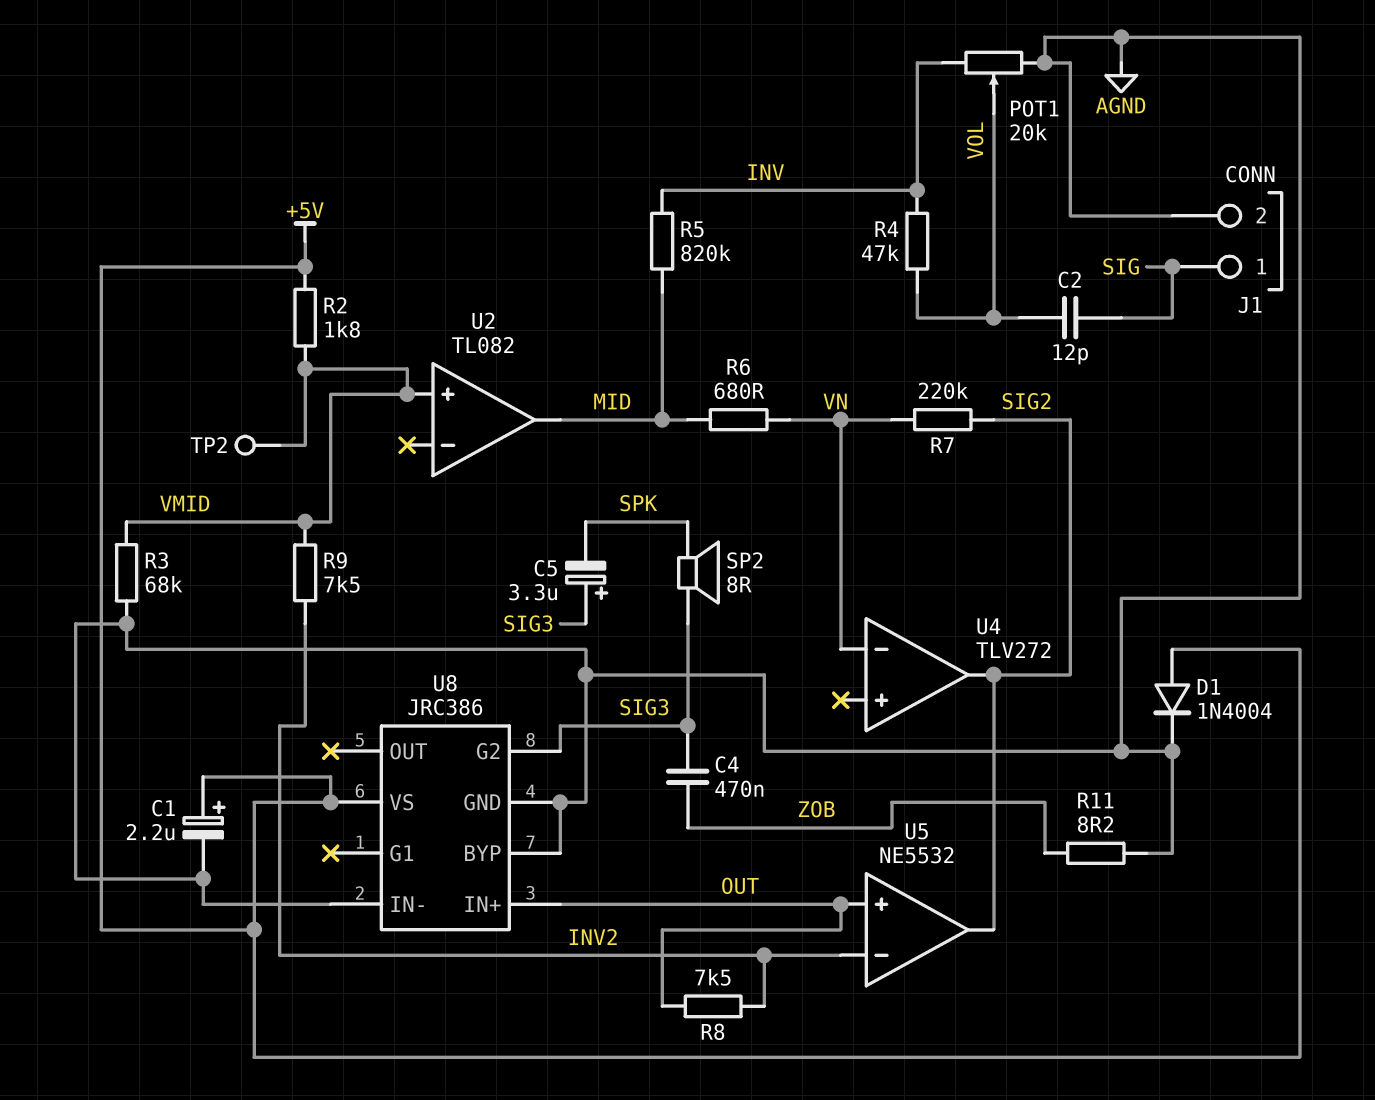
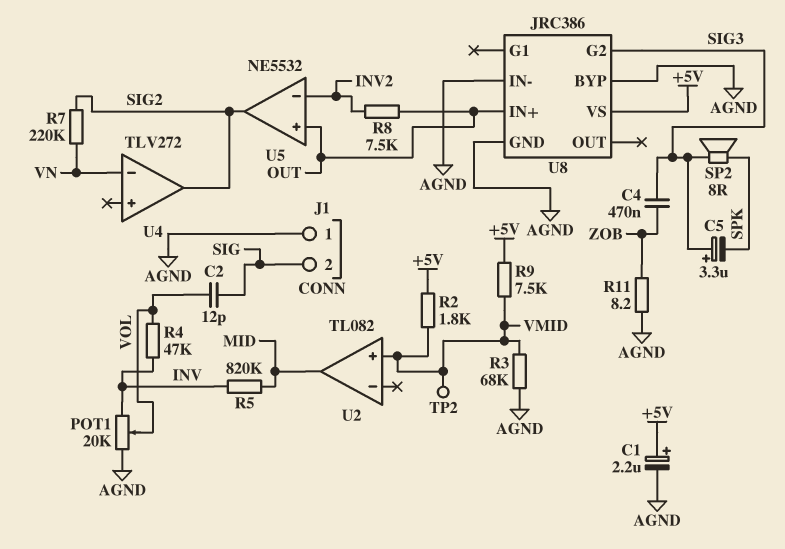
D1: diode 1N4004 (A +5V, K AGND) -> none
J1 pin 1: SIG -> AGND
J1 pin 2: AGND -> SIG
R6: 680 (MID, VN) -> none
R9: 7.5k (INV2, VMID) -> 7.5k (+5V, VMID)

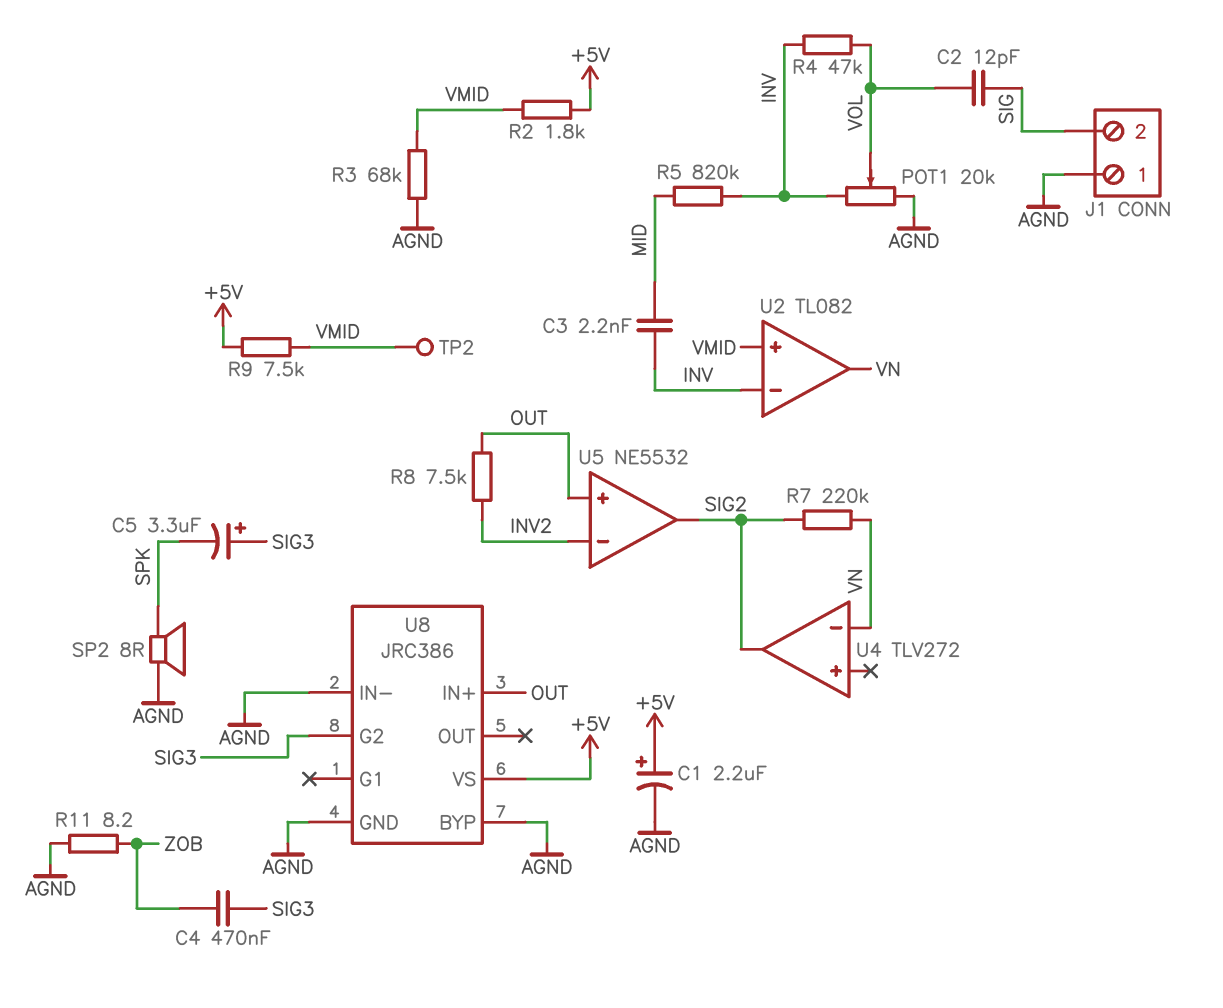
C3: none -> 2.2nF (INV, MID)
SP2: speaker 8R (SIG3, SPK) -> speaker 8R (AGND, SPK)
U2 pin in-: none -> INV
U2 pin out: MID -> VN

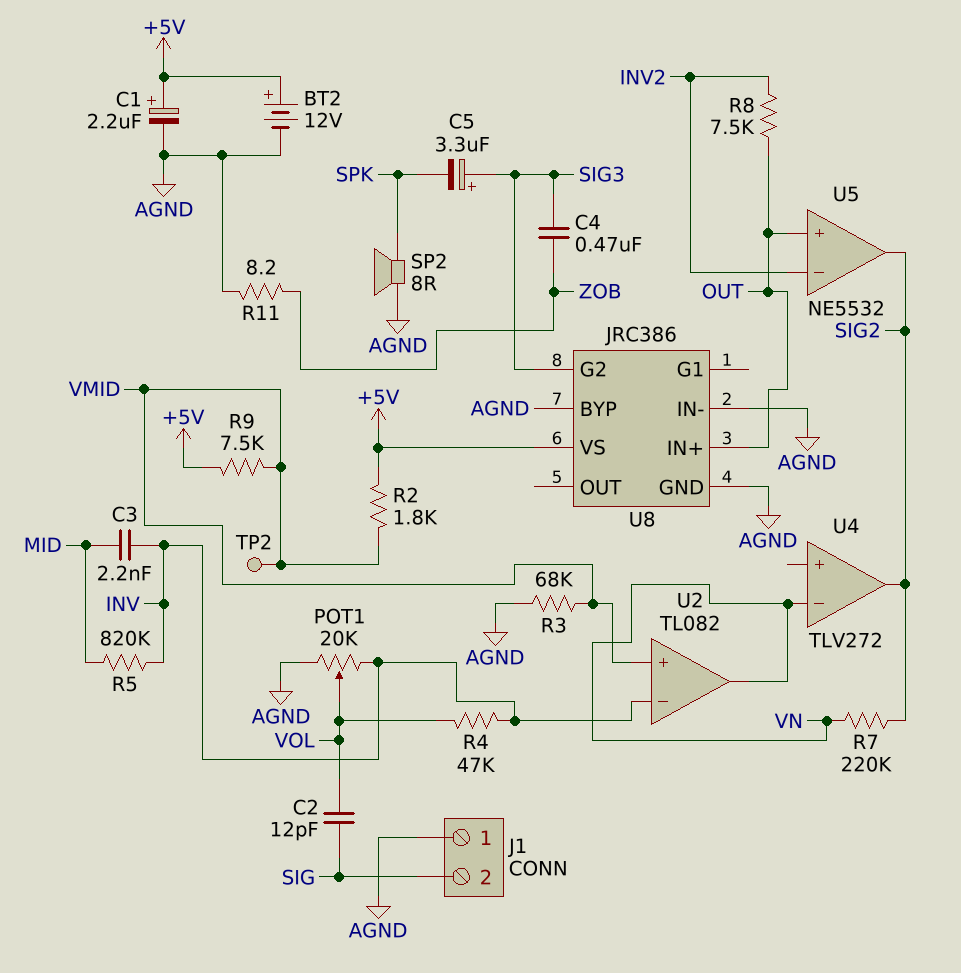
BT2: none -> 12V (plus +5V, minus AGND)

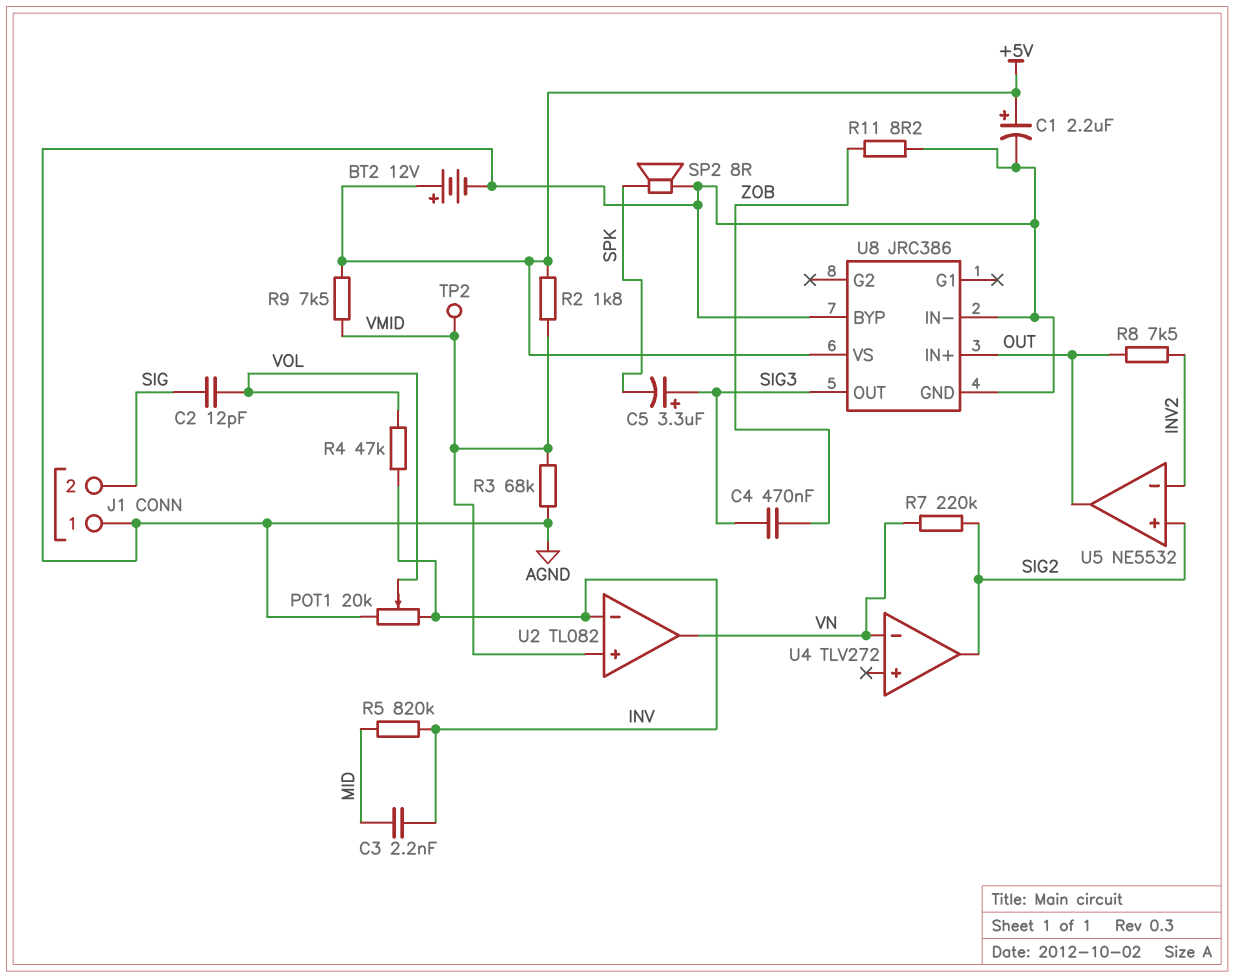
U5 pin in+: OUT -> SIG2
U5 pin out: SIG2 -> OUT
U8 pin G2: SIG3 -> none
U8 pin OUT: none -> SIG3

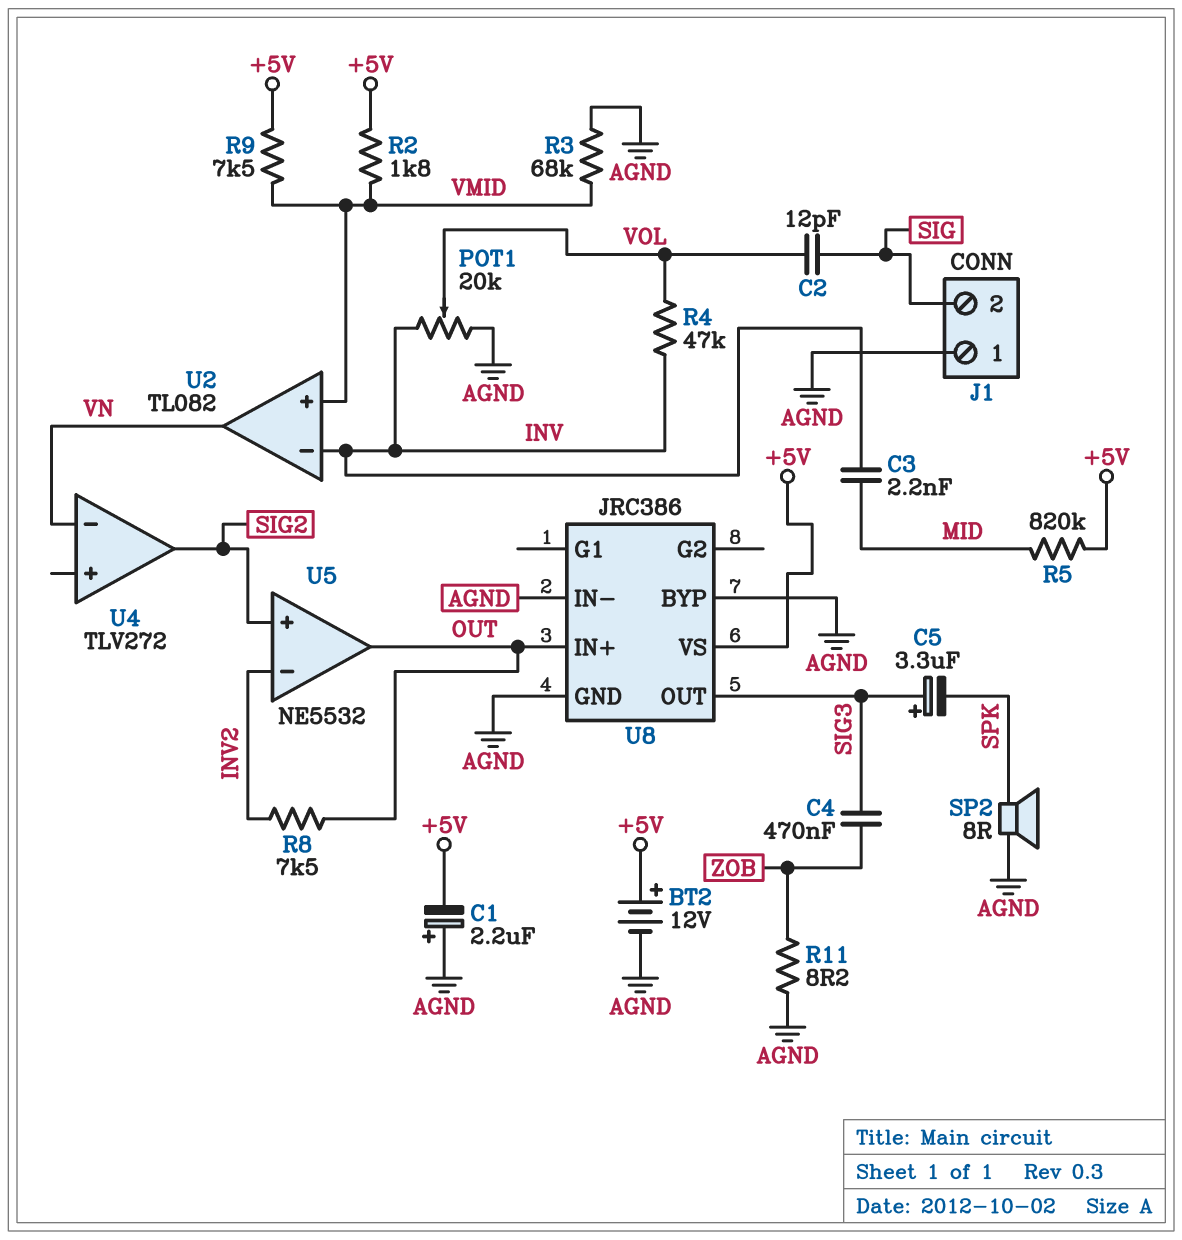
C1: 2.2uF (plus +5V, minus AGND) -> 2.2uF (plus AGND, minus +5V)
R5: 820k (INV, MID) -> 820k (+5V, MID)
R7: 220k (SIG2, VN) -> none
TP2: test point (VMID) -> none

